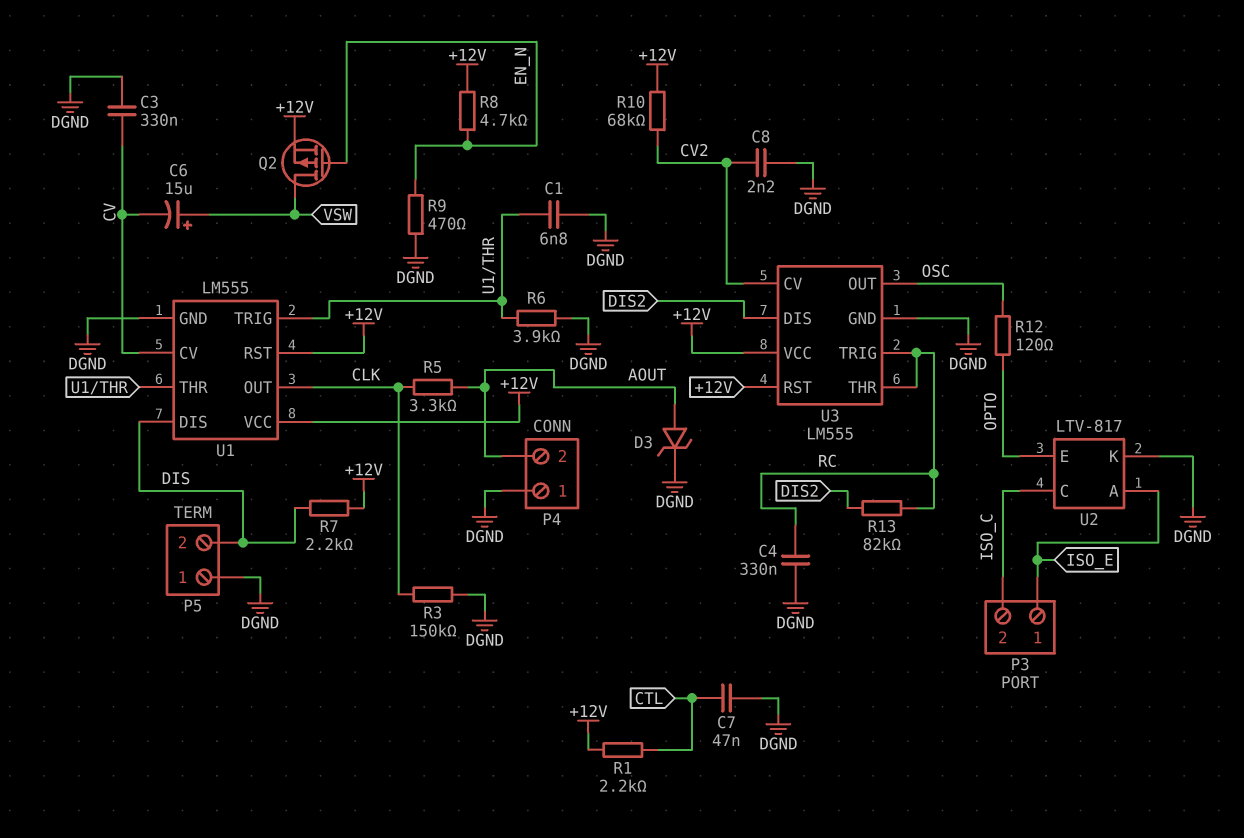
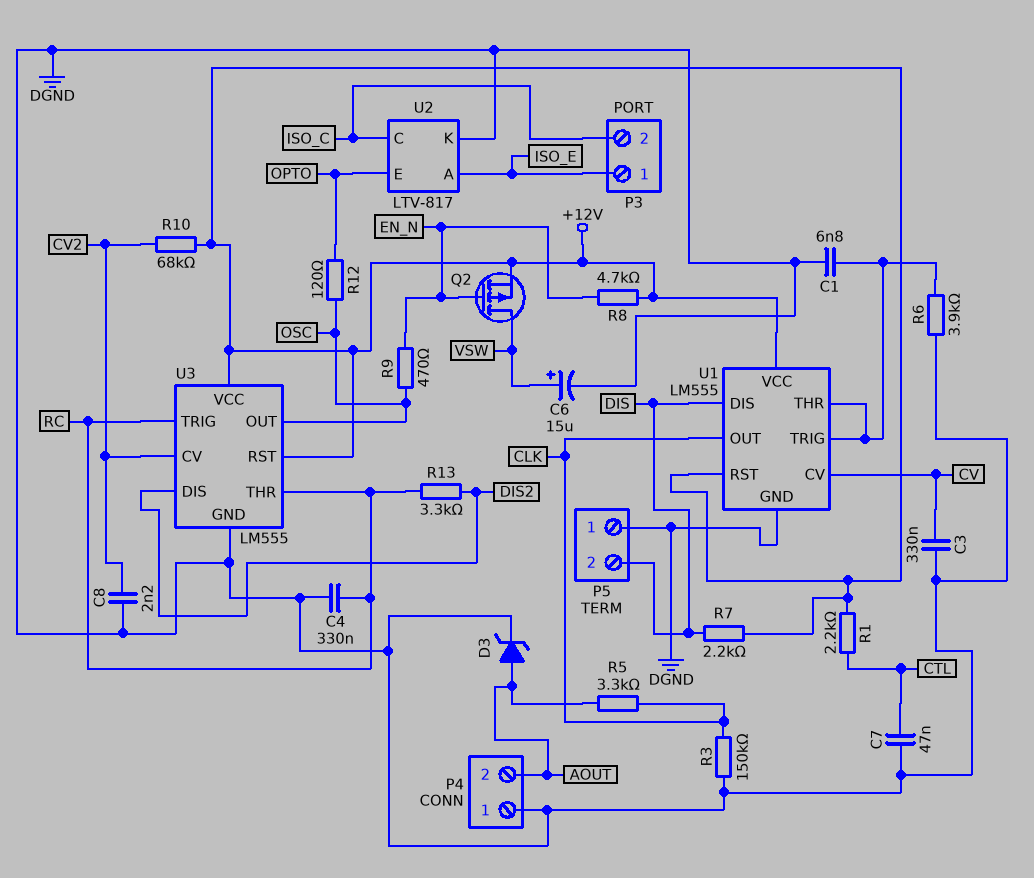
C6: 15uF (plus VSW, minus CV) -> 15uF (plus VSW, minus DGND)
R9: 470 (DGND, EN_N) -> 470 (EN_N, OSC)
R13: 82k (DIS2, RC) -> 3.3k (DIS2, RC)

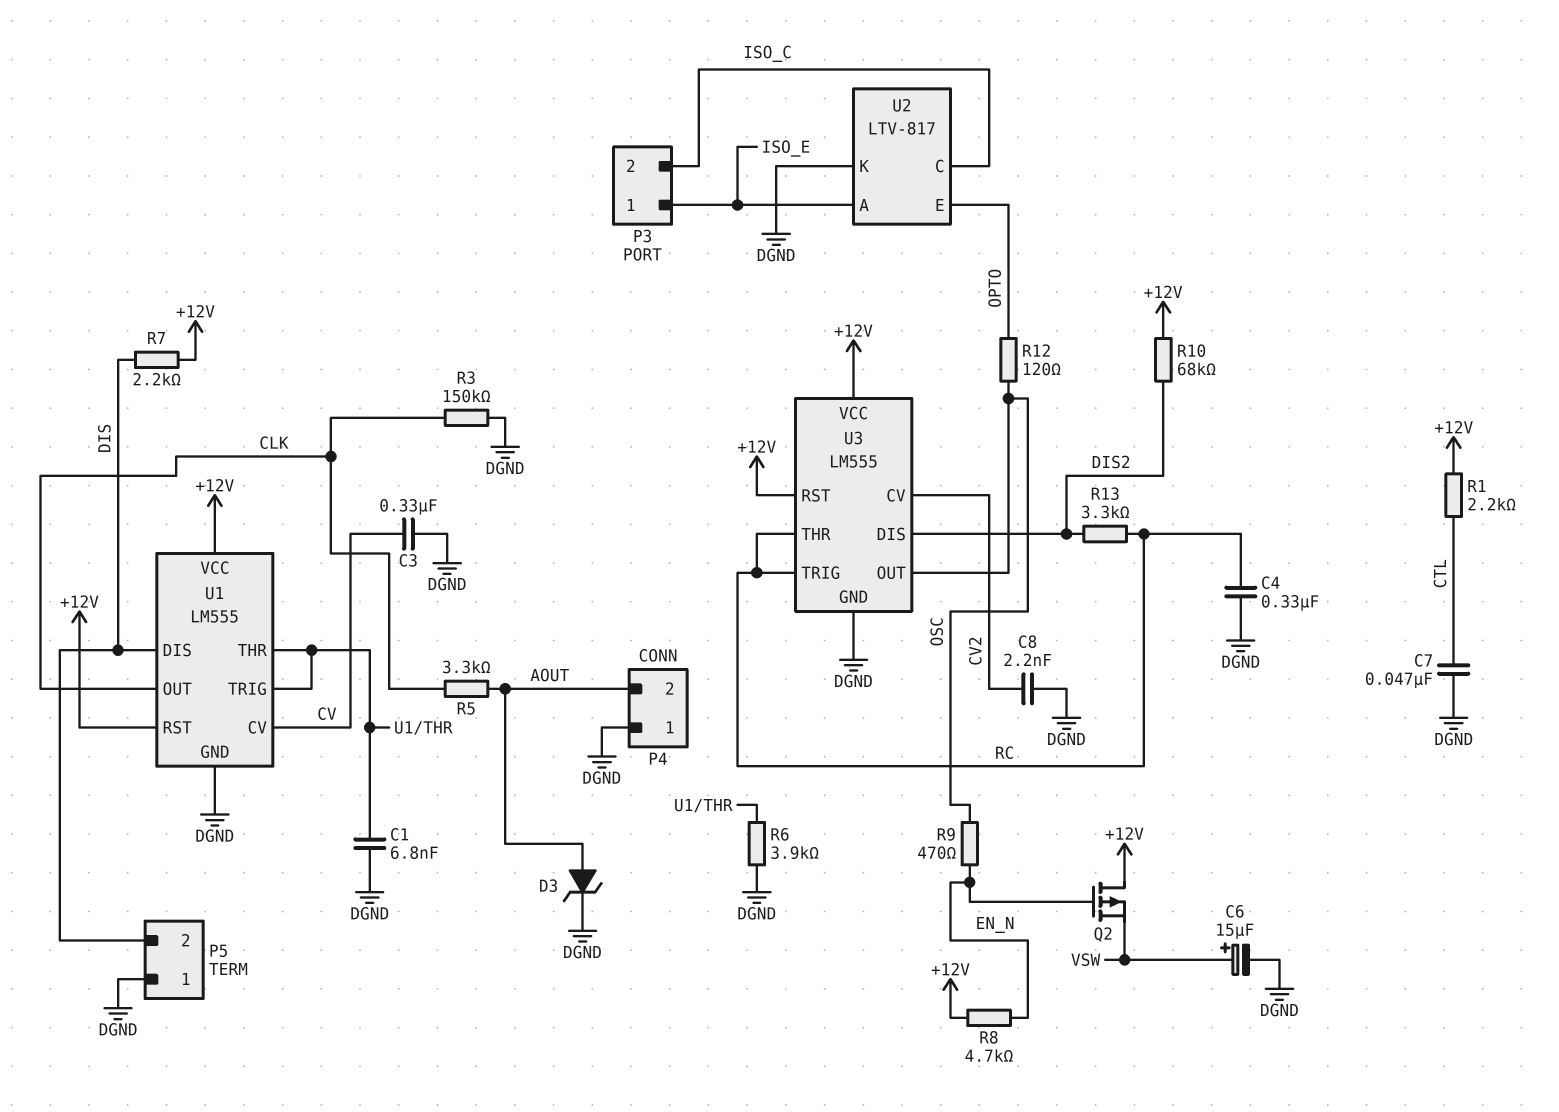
Q2: PMOS (G EN_N, D VSW, S +12V) -> PMOS (G EN_N, D +12V, S VSW)
R10: 68k (+12V, CV2) -> 68k (+12V, DIS2)

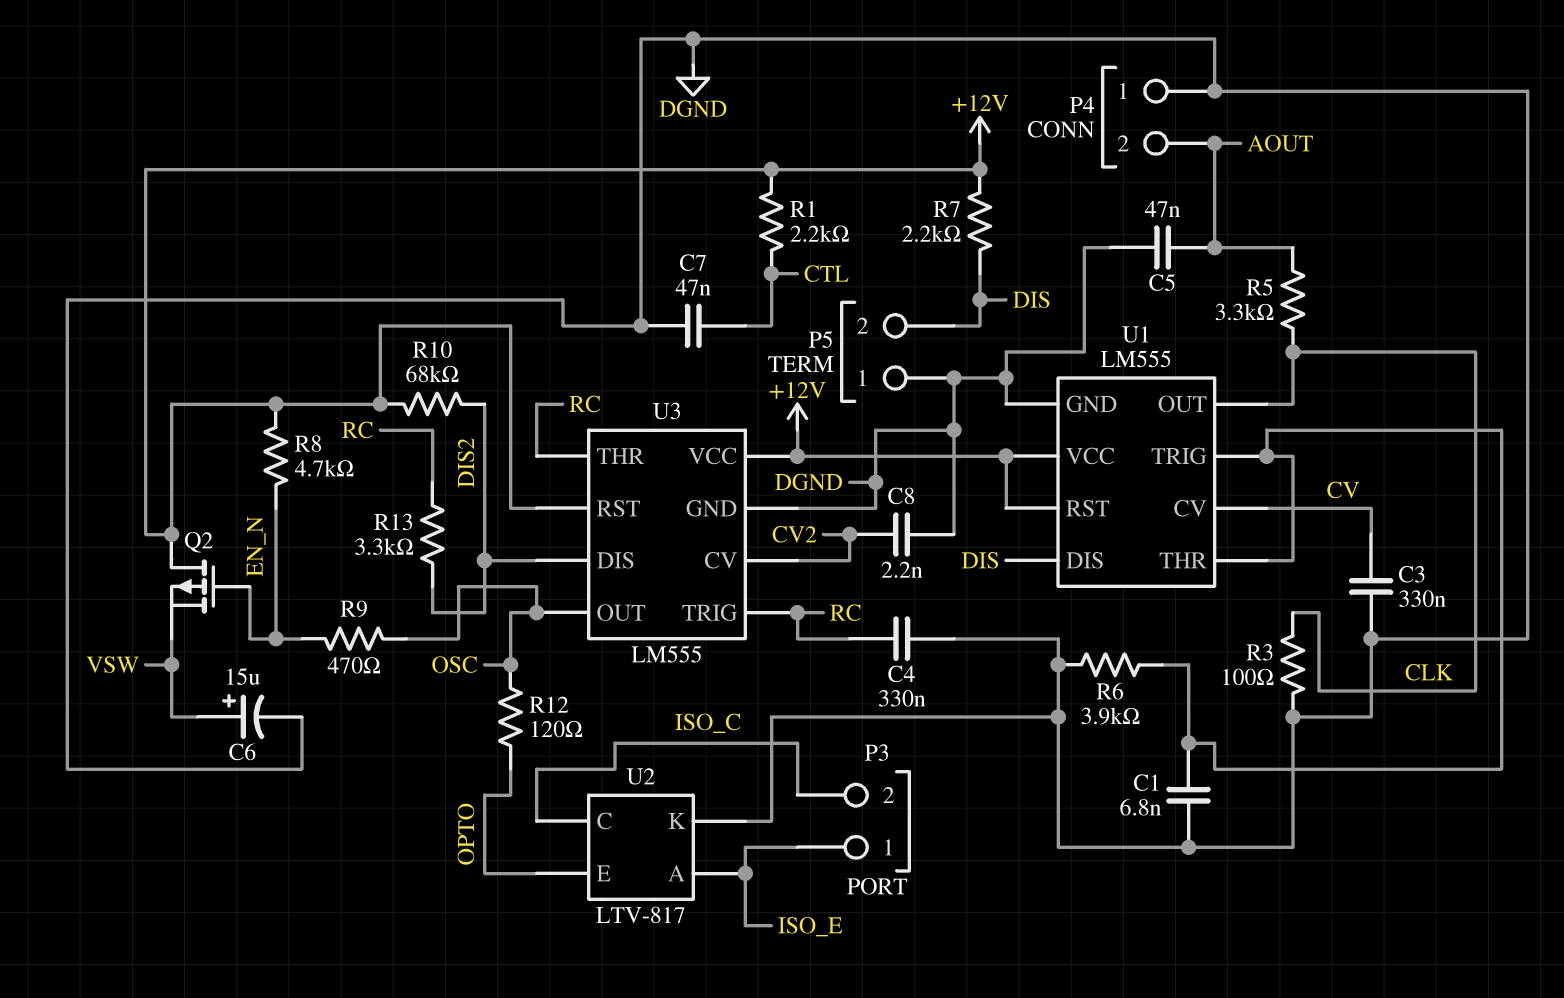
C5: none -> 47nF (AOUT, DGND)
D3: zener (A AOUT, K DGND) -> none
R3: 150k (CLK, DGND) -> 100 (CLK, DGND)

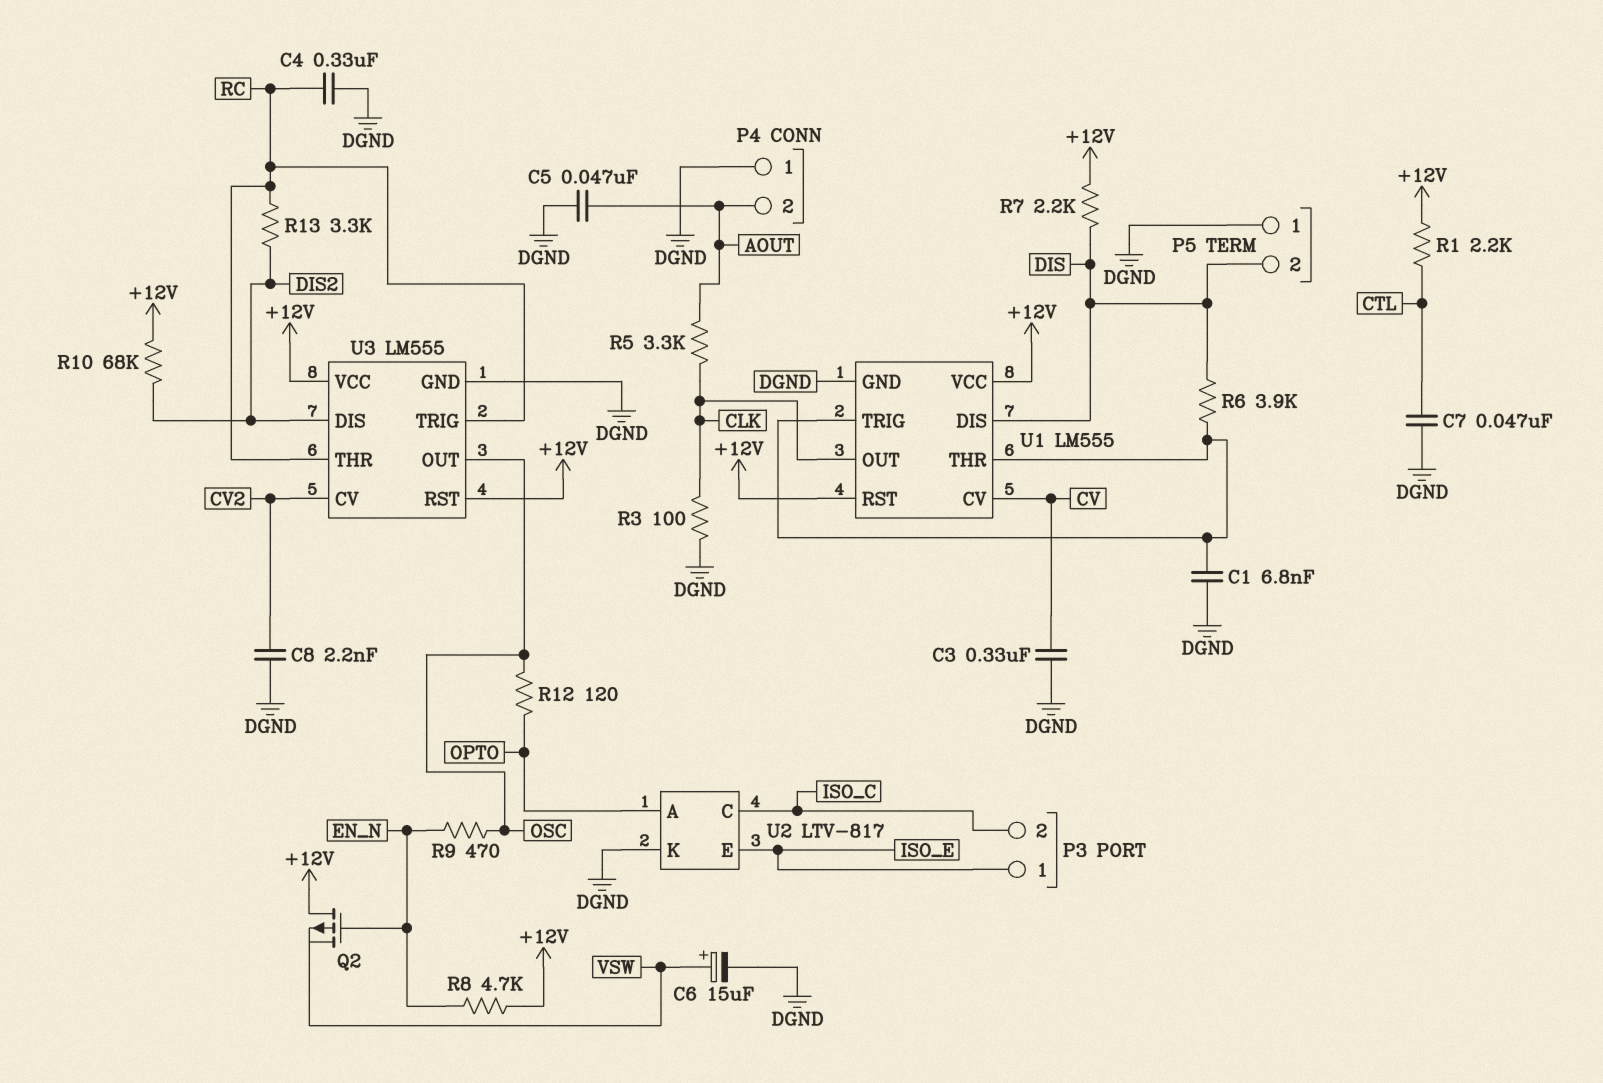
R6: 3.9k (DGND, U1/THR) -> 3.9k (DIS, U1/THR)
U2 pin A: ISO_E -> OPTO
U2 pin E: OPTO -> ISO_E

